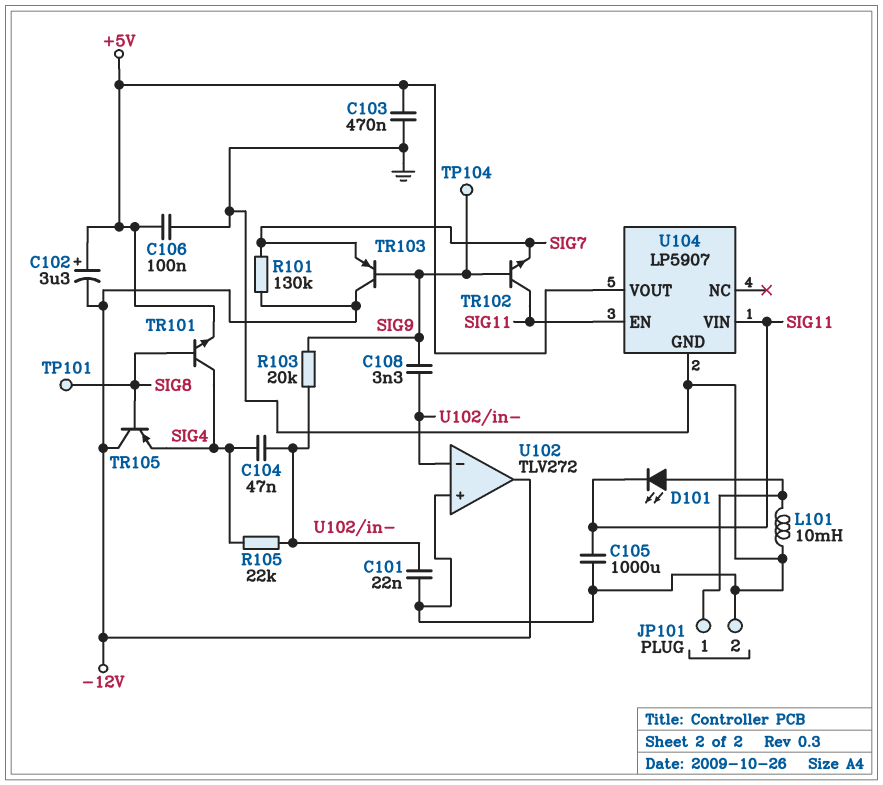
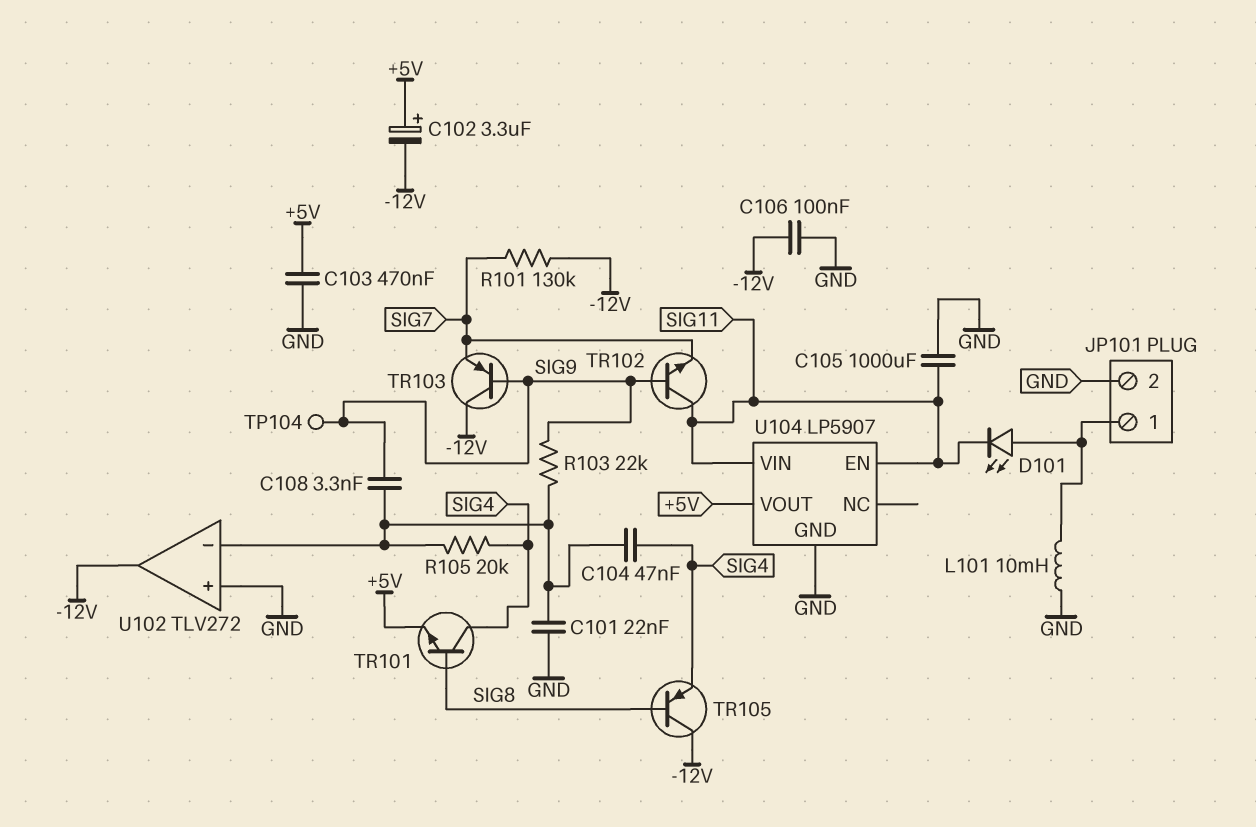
C106: 100nF (+5V, GND) -> 100nF (-12V, GND)
R103: 20k (SIG9, U102/in-) -> 22k (SIG9, U102/in-)
R105: 22k (SIG4, U102/in-) -> 20k (SIG4, U102/in-)
TP101: test point (SIG8) -> none

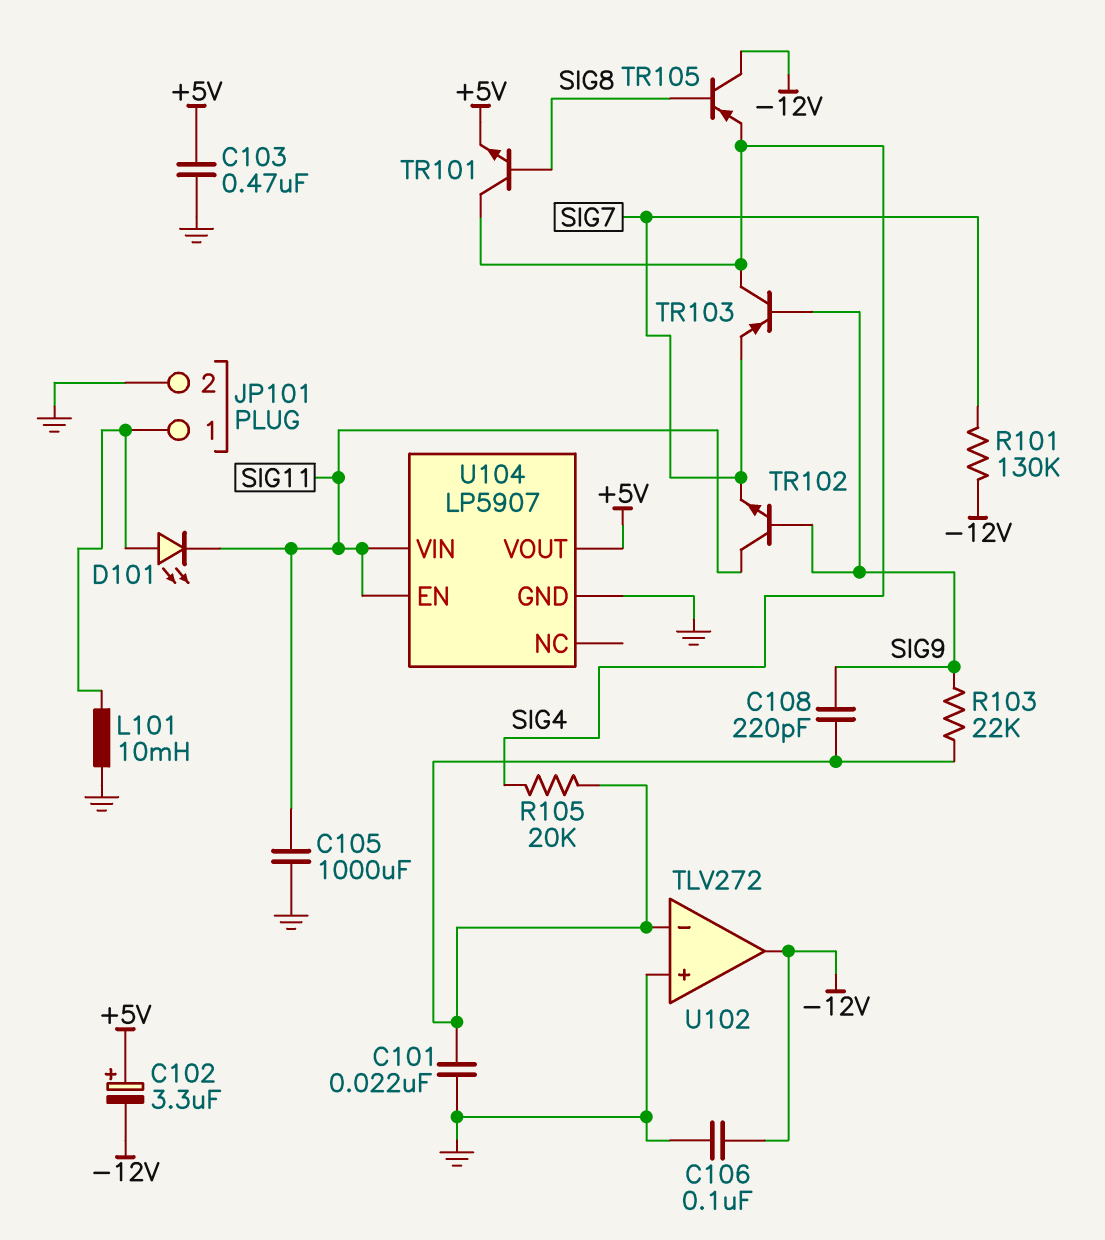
C104: 47nF (SIG4, U102/in-) -> none
C108: 3.3nF (SIG9, U102/in-) -> 220pF (SIG9, U102/in-)
TP104: test point (SIG9) -> none
TR103: PNP (B SIG9, C -12V, E SIG7) -> PNP (B SIG9, C SIG4, E SIG7)

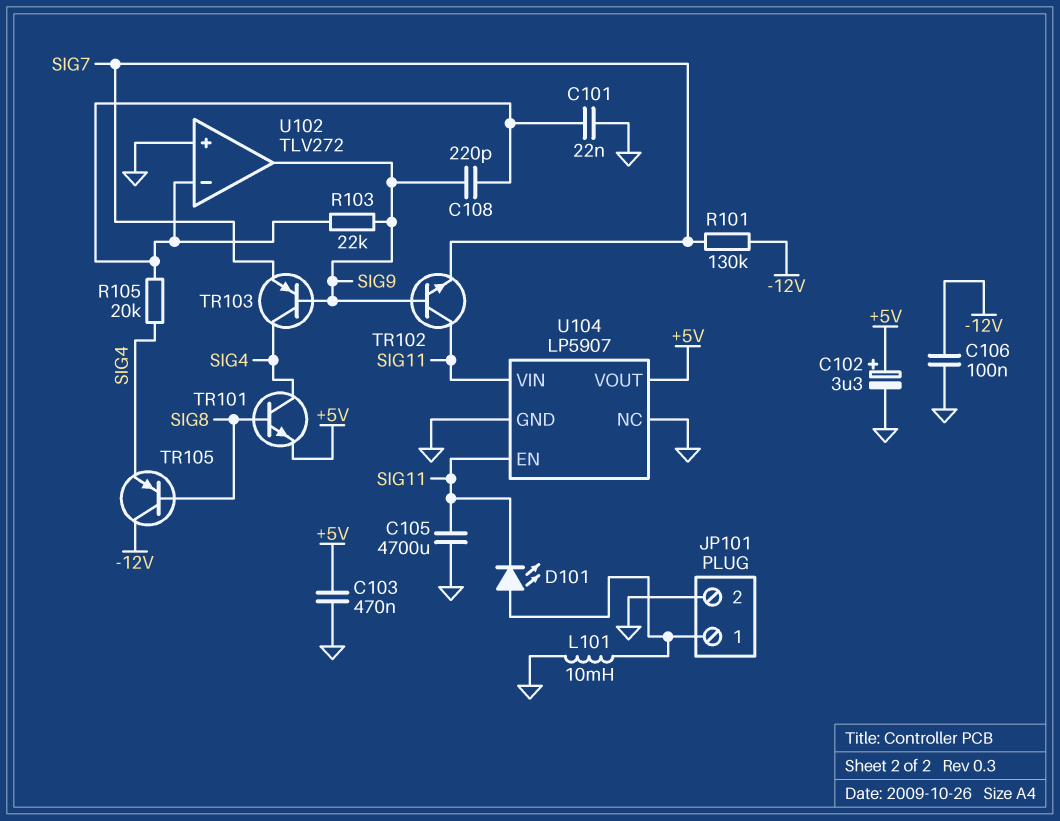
C102: 3.3uF (plus +5V, minus -12V) -> 3.3uF (plus +5V, minus GND)
C105: 1000uF (GND, SIG11) -> 4700uF (GND, SIG11)
U102 pin out: -12V -> SIG9
U104 pin NC: none -> GND

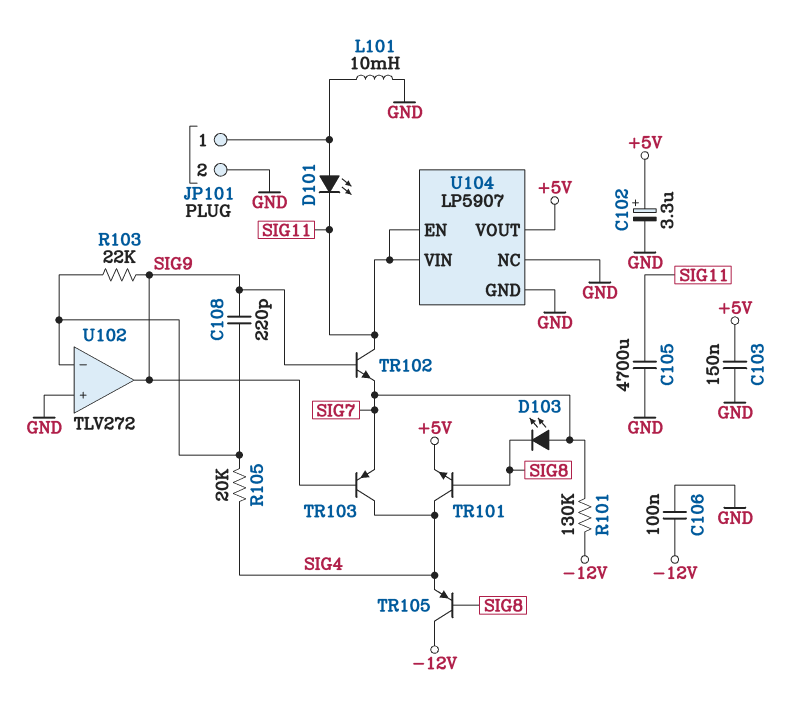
C101: 22nF (GND, U102/in-) -> none
C103: 470nF (+5V, GND) -> 150nF (+5V, GND)
D103: none -> LED (A SIG7, K SIG8)

